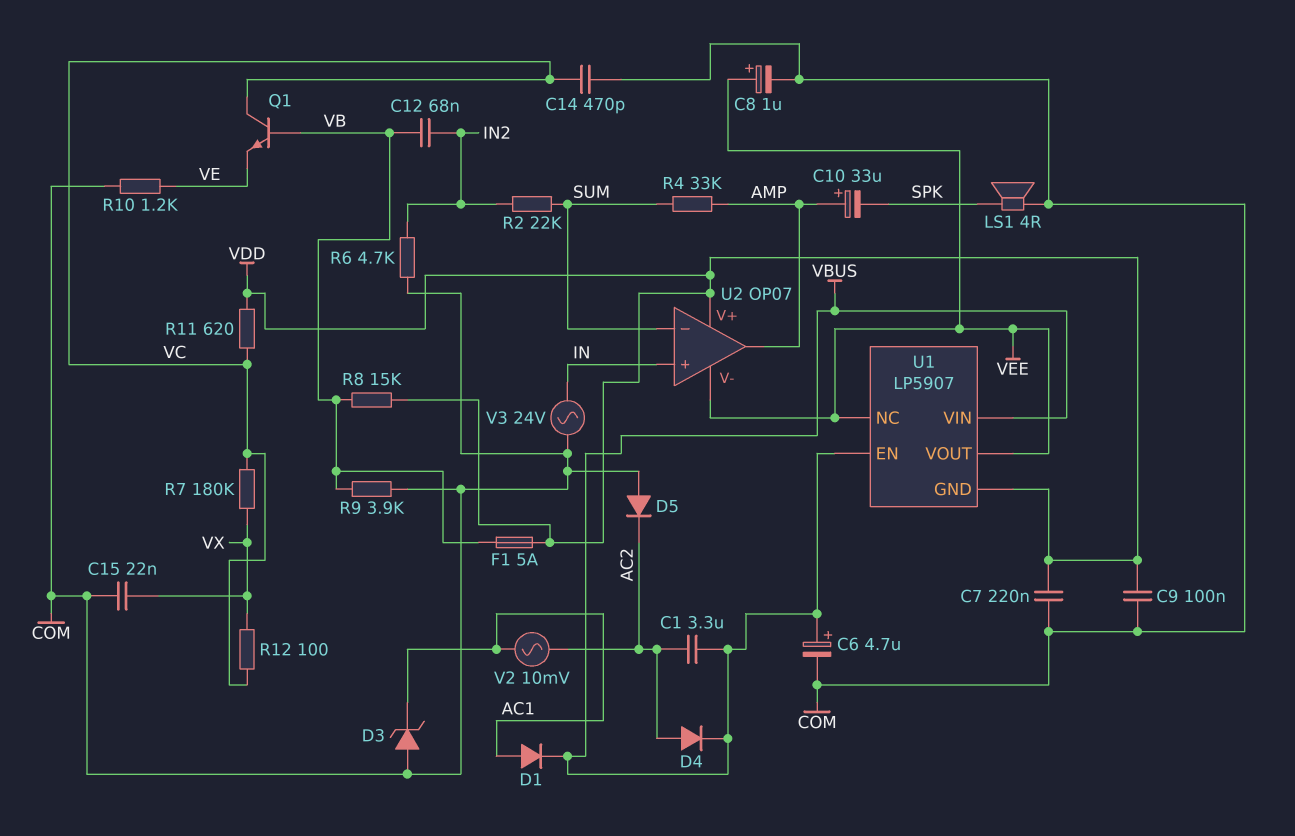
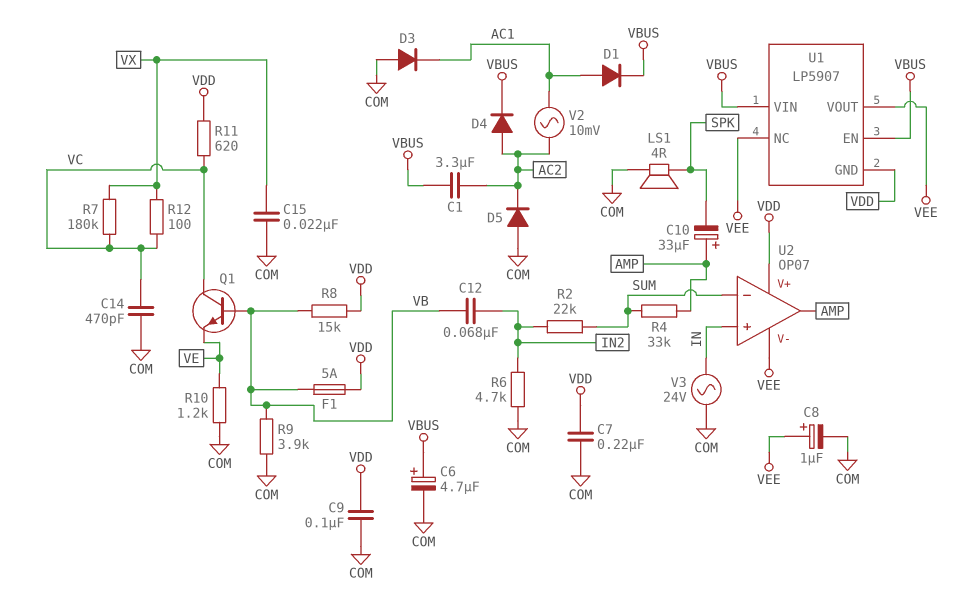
D3: zener (A COM, K AC1) -> diode (A COM, K AC1)

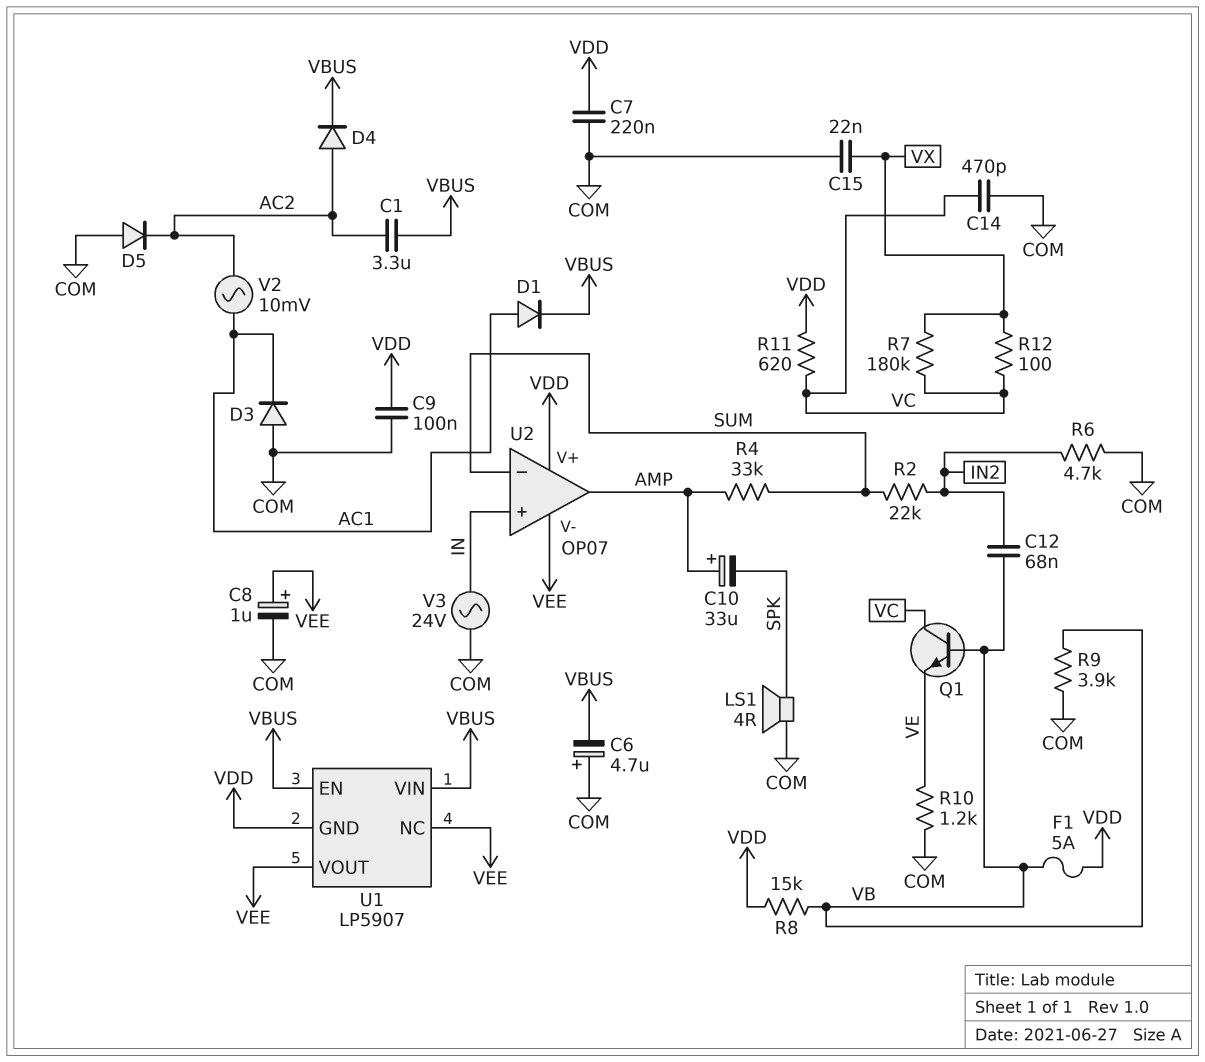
C6: 4.7uF (plus VBUS, minus COM) -> 4.7uF (plus COM, minus VBUS)

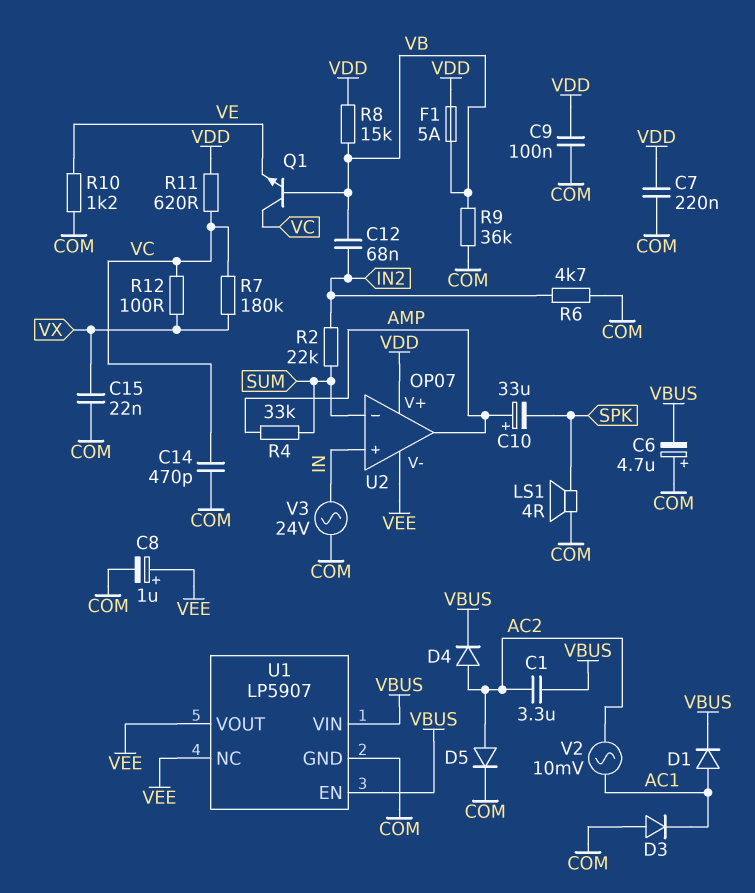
D5: diode (A COM, K AC2) -> diode (A AC2, K COM)
R9: 3.9k (COM, VB) -> 36k (COM, VB)
U1 pin GND: VDD -> COM

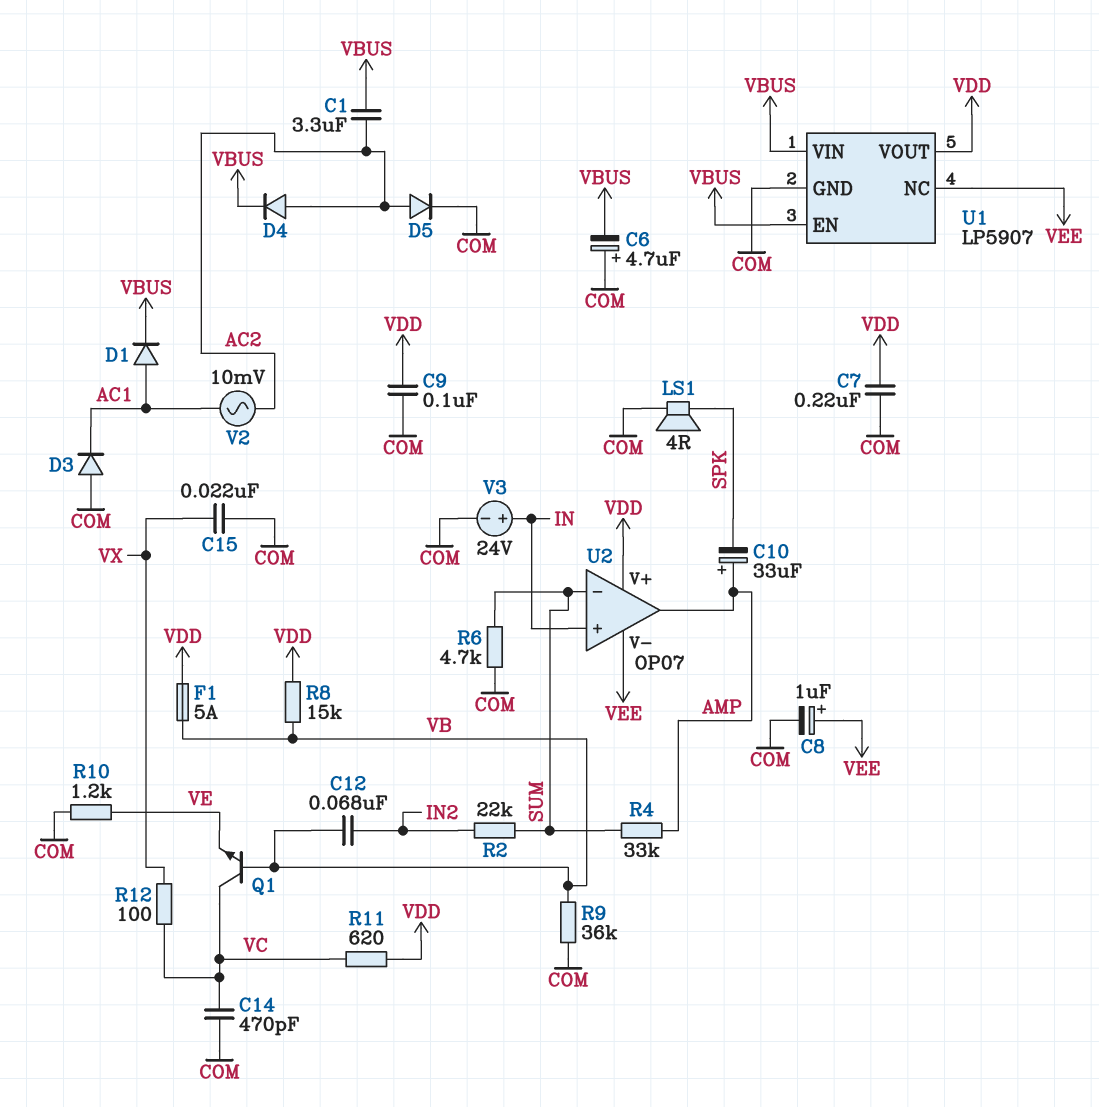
R6: 4.7k (COM, IN2) -> 4.7k (COM, SUM)
R7: 180k (VC, VX) -> none
U1 pin VOUT: VEE -> VDD
V3: AC 24V (COM, IN) -> 24V (plus IN, minus COM)

